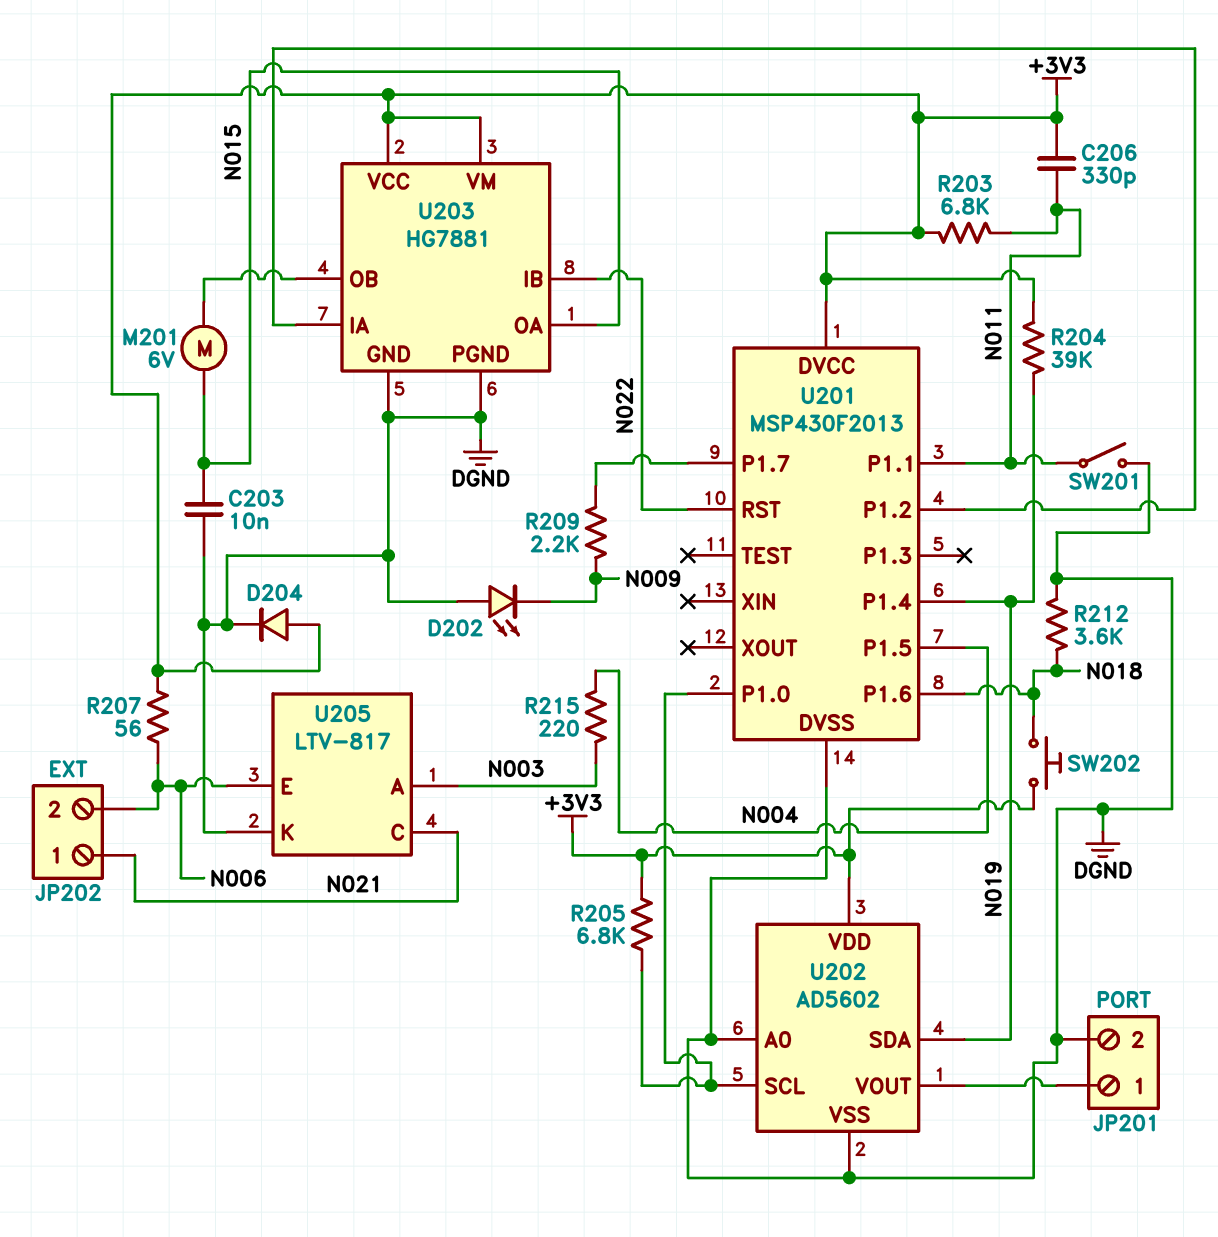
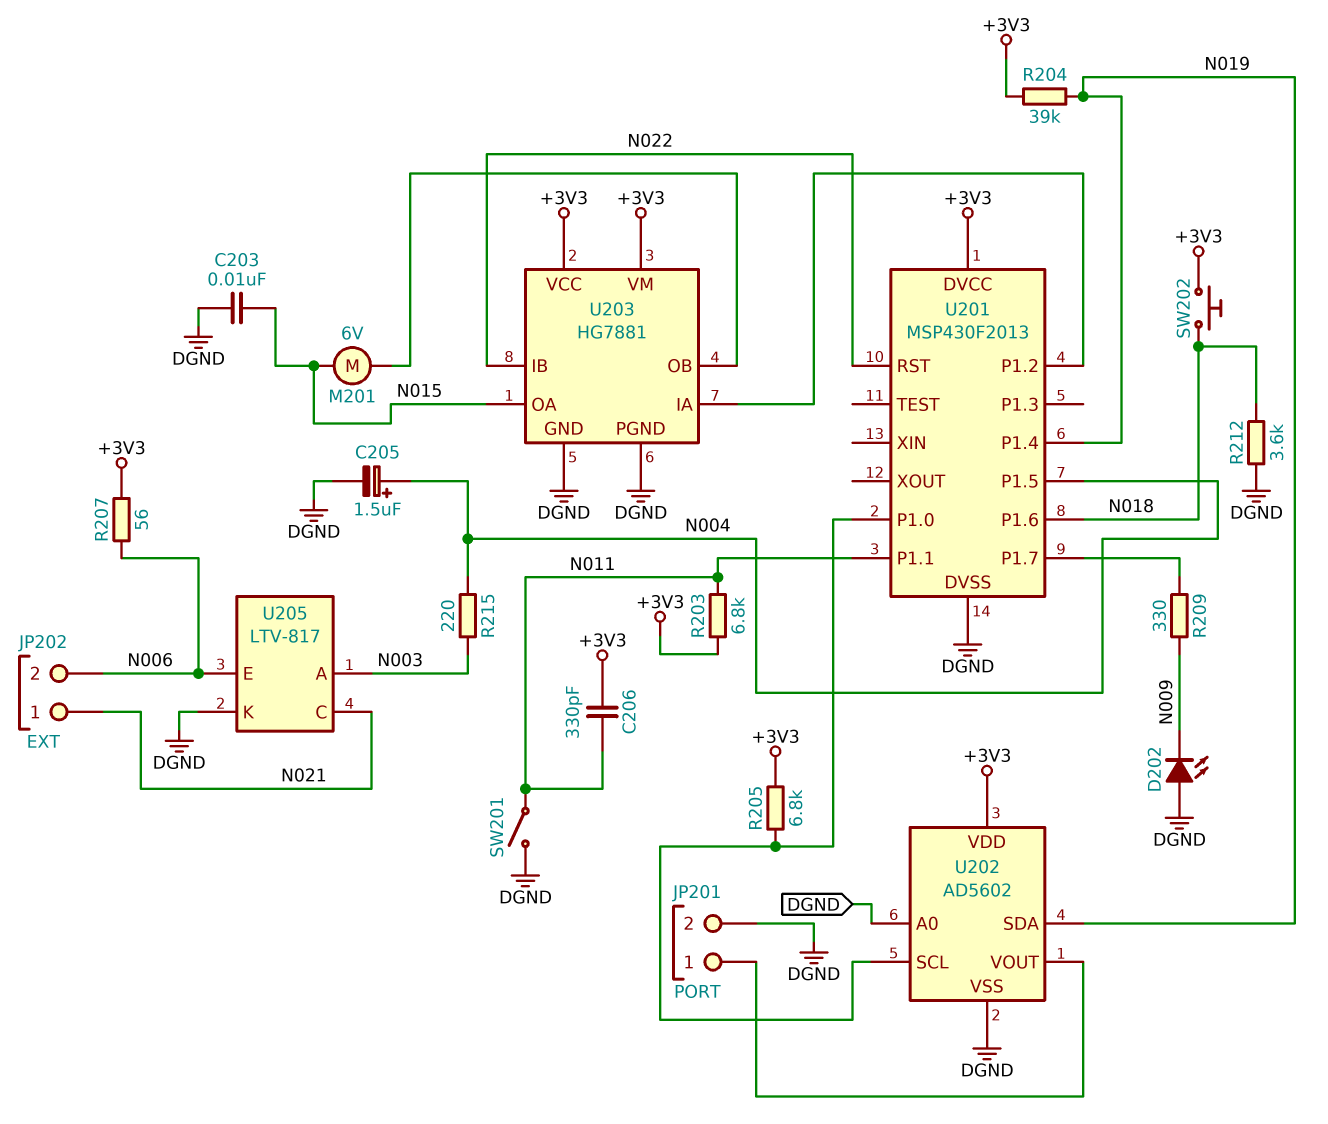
C205: none -> 1.5uF (plus N004, minus DGND)
D204: diode (A +3V3, K DGND) -> none
R209: 2.2k (N009, U201/P1.7) -> 330 (N009, U201/P1.7)

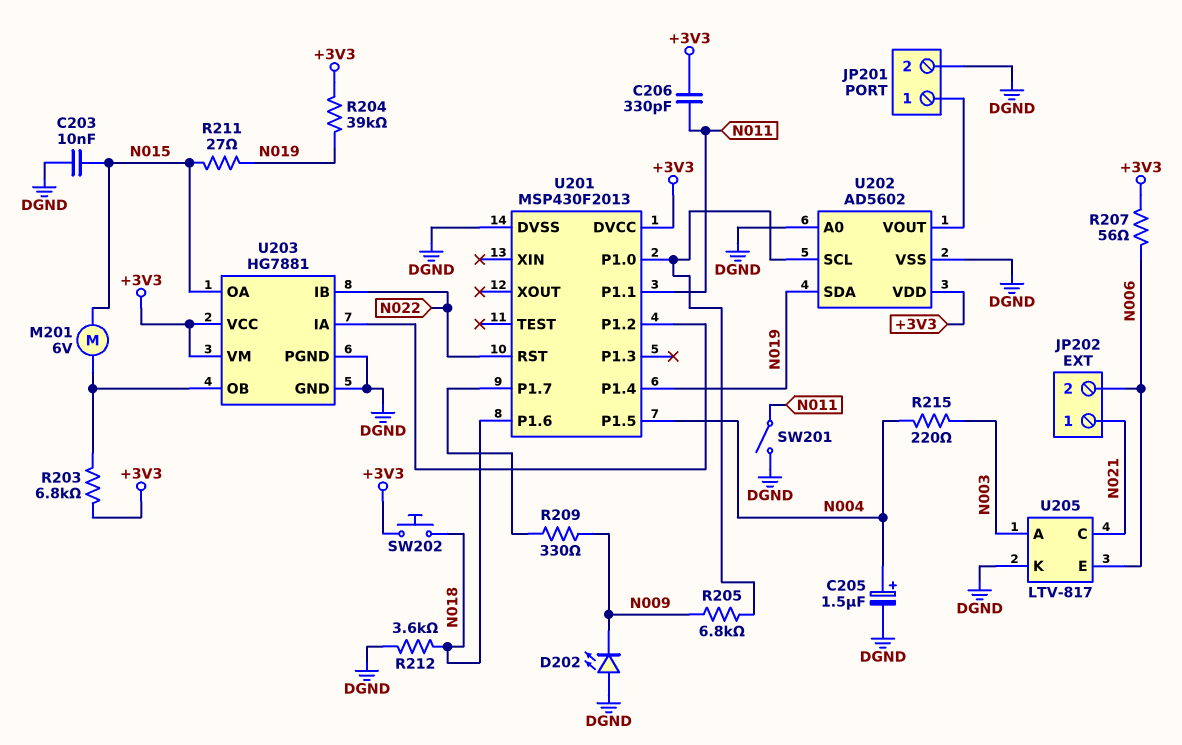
R203: 6.8k (+3V3, N011) -> 6.8k (+3V3, U203/OB)
R205: 6.8k (+3V3, U201/P1.0) -> 6.8k (N009, U201/P1.0)
R211: none -> 27 (N015, N019)

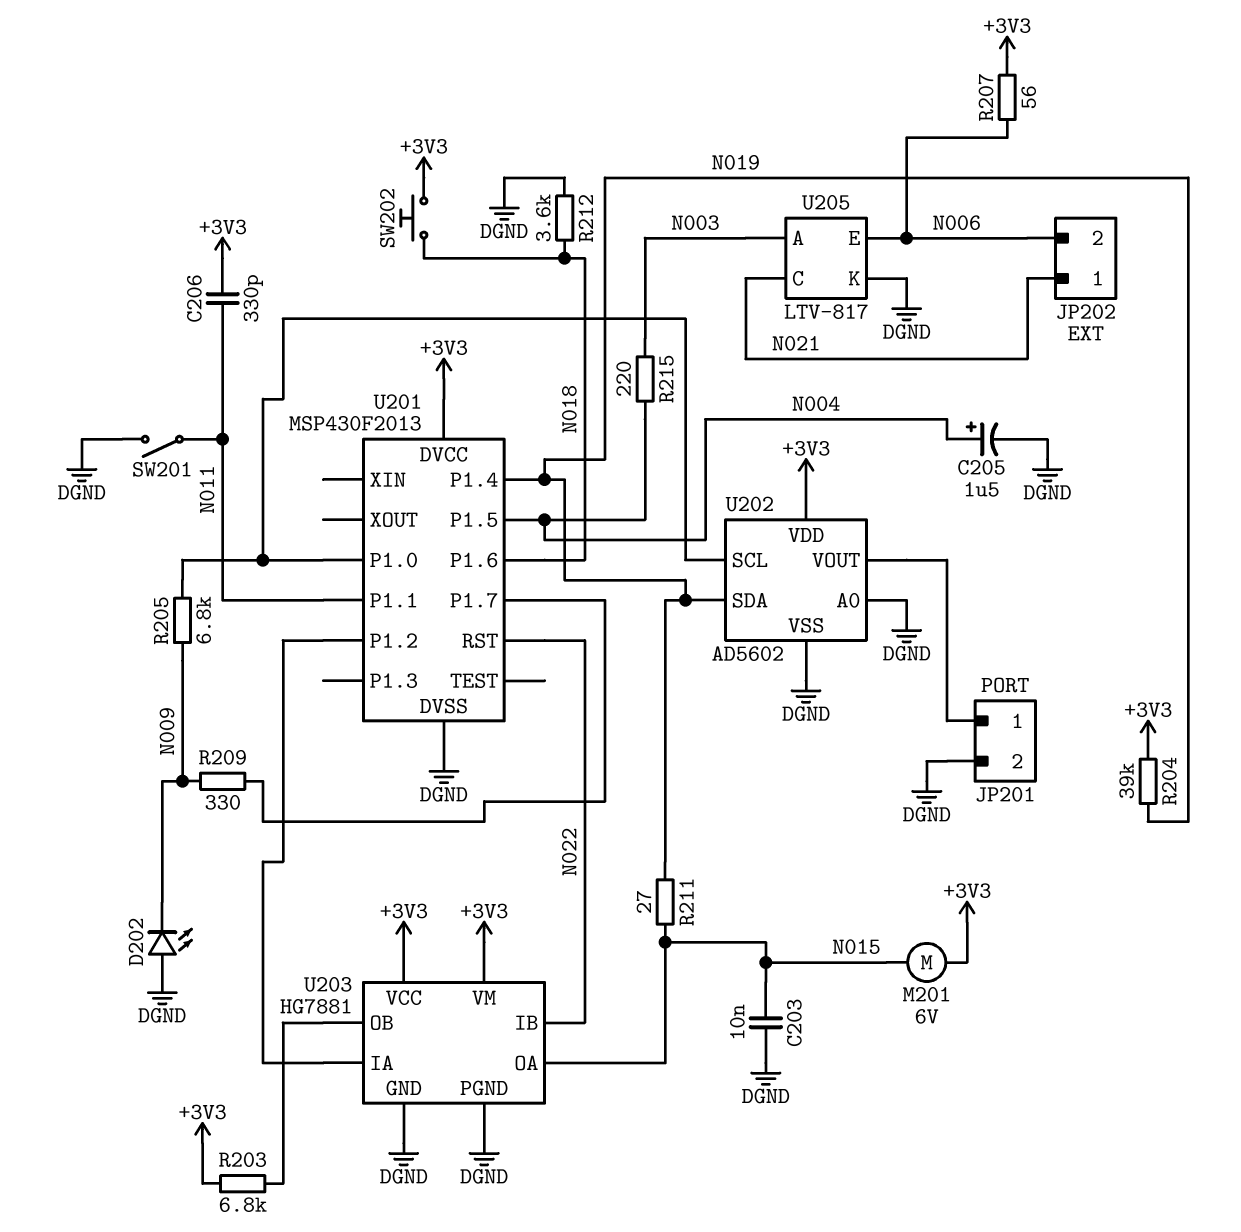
M201: motor 6V (N015, U203/OB) -> motor 6V (+3V3, N015)

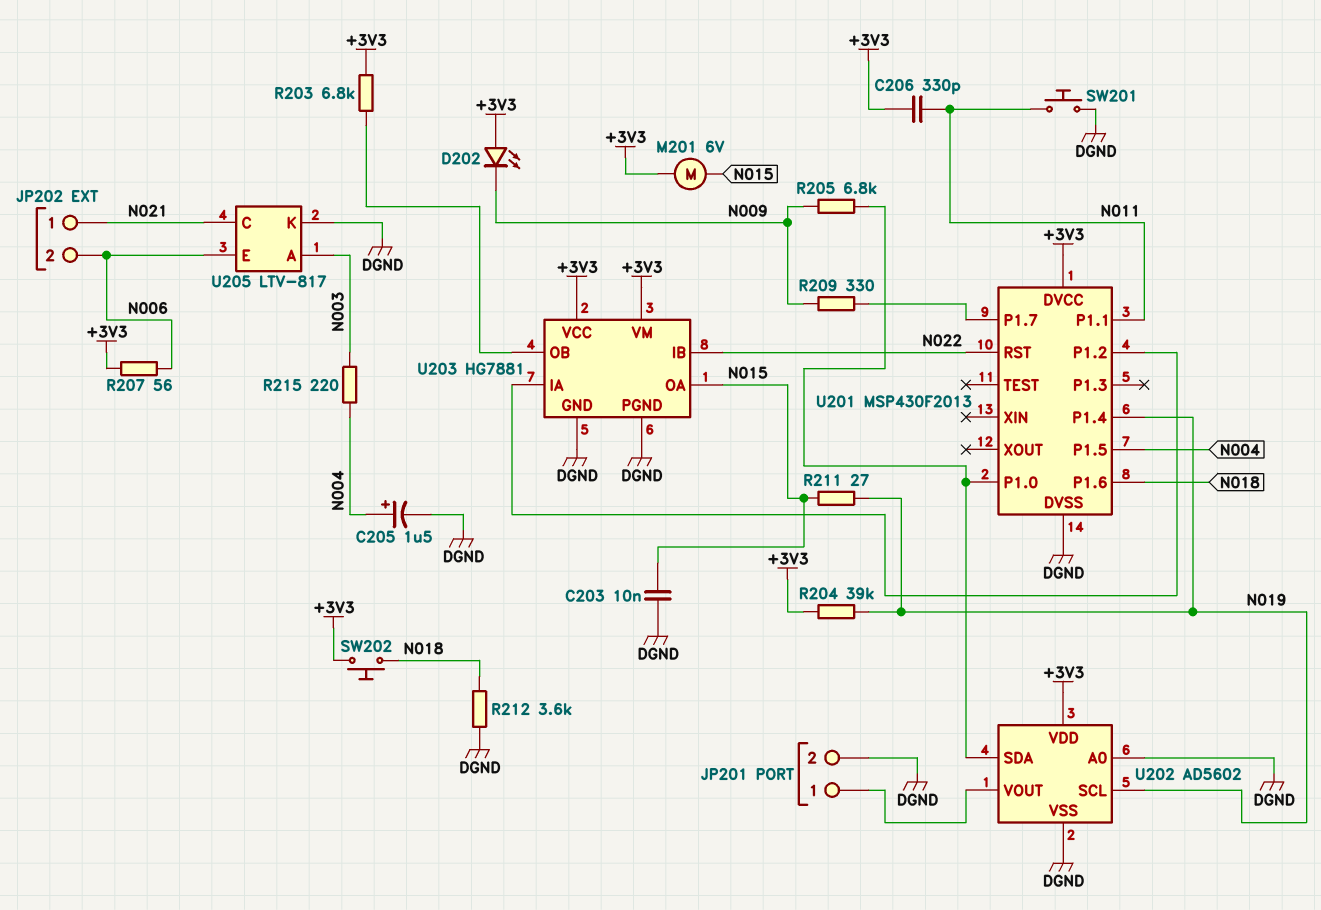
D202: LED (A DGND, K N009) -> LED (A +3V3, K N009)
SW201: switch (DGND, N011) -> button (DGND, N011)
U202 pin SCL: U201/P1.0 -> N019
U202 pin SDA: N019 -> U201/P1.0

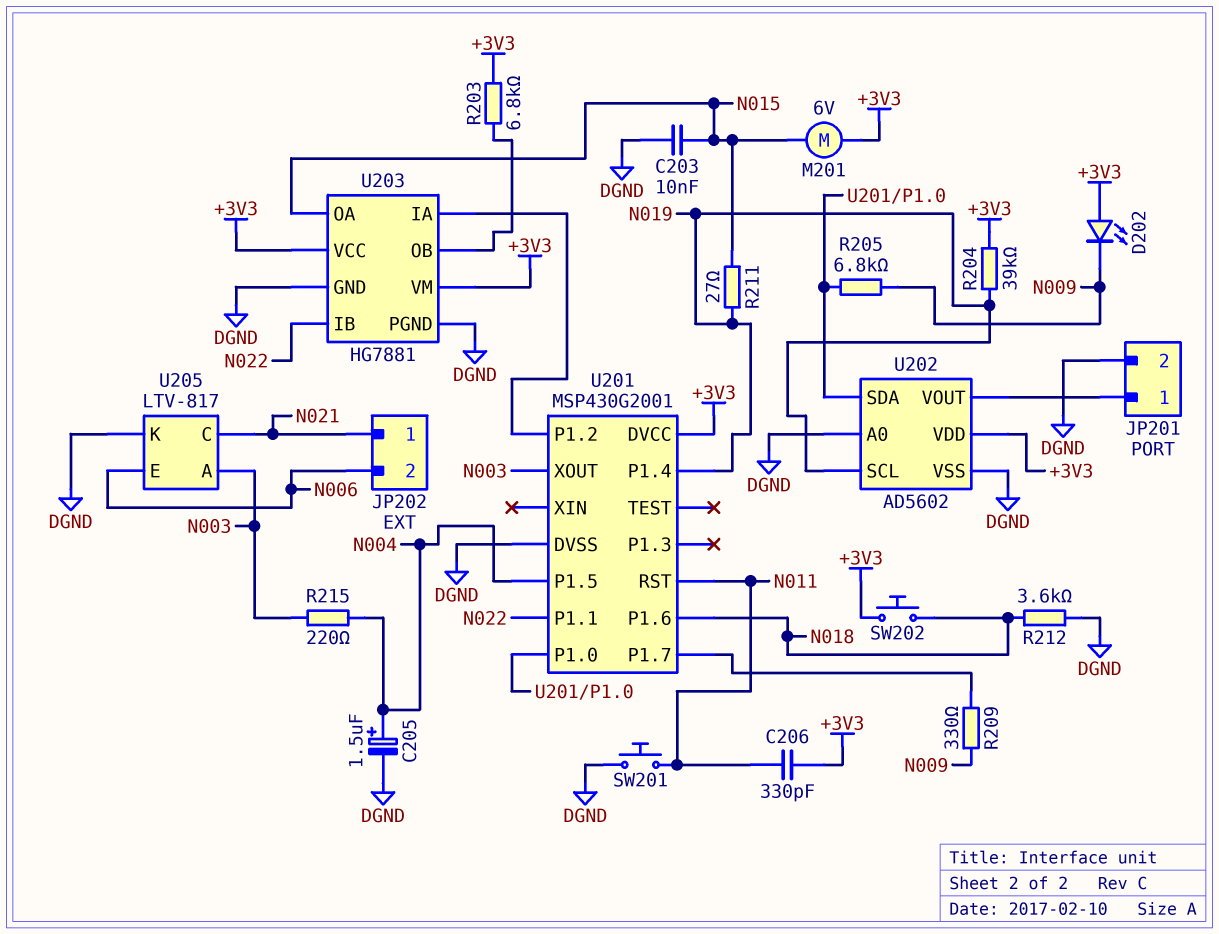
R207: 56 (+3V3, N006) -> none
U201: MSP430F2013 -> MSP430G2001
U201 pin P1.1: N011 -> N022
U201 pin RST: N022 -> N011
U201 pin XOUT: none -> N003

